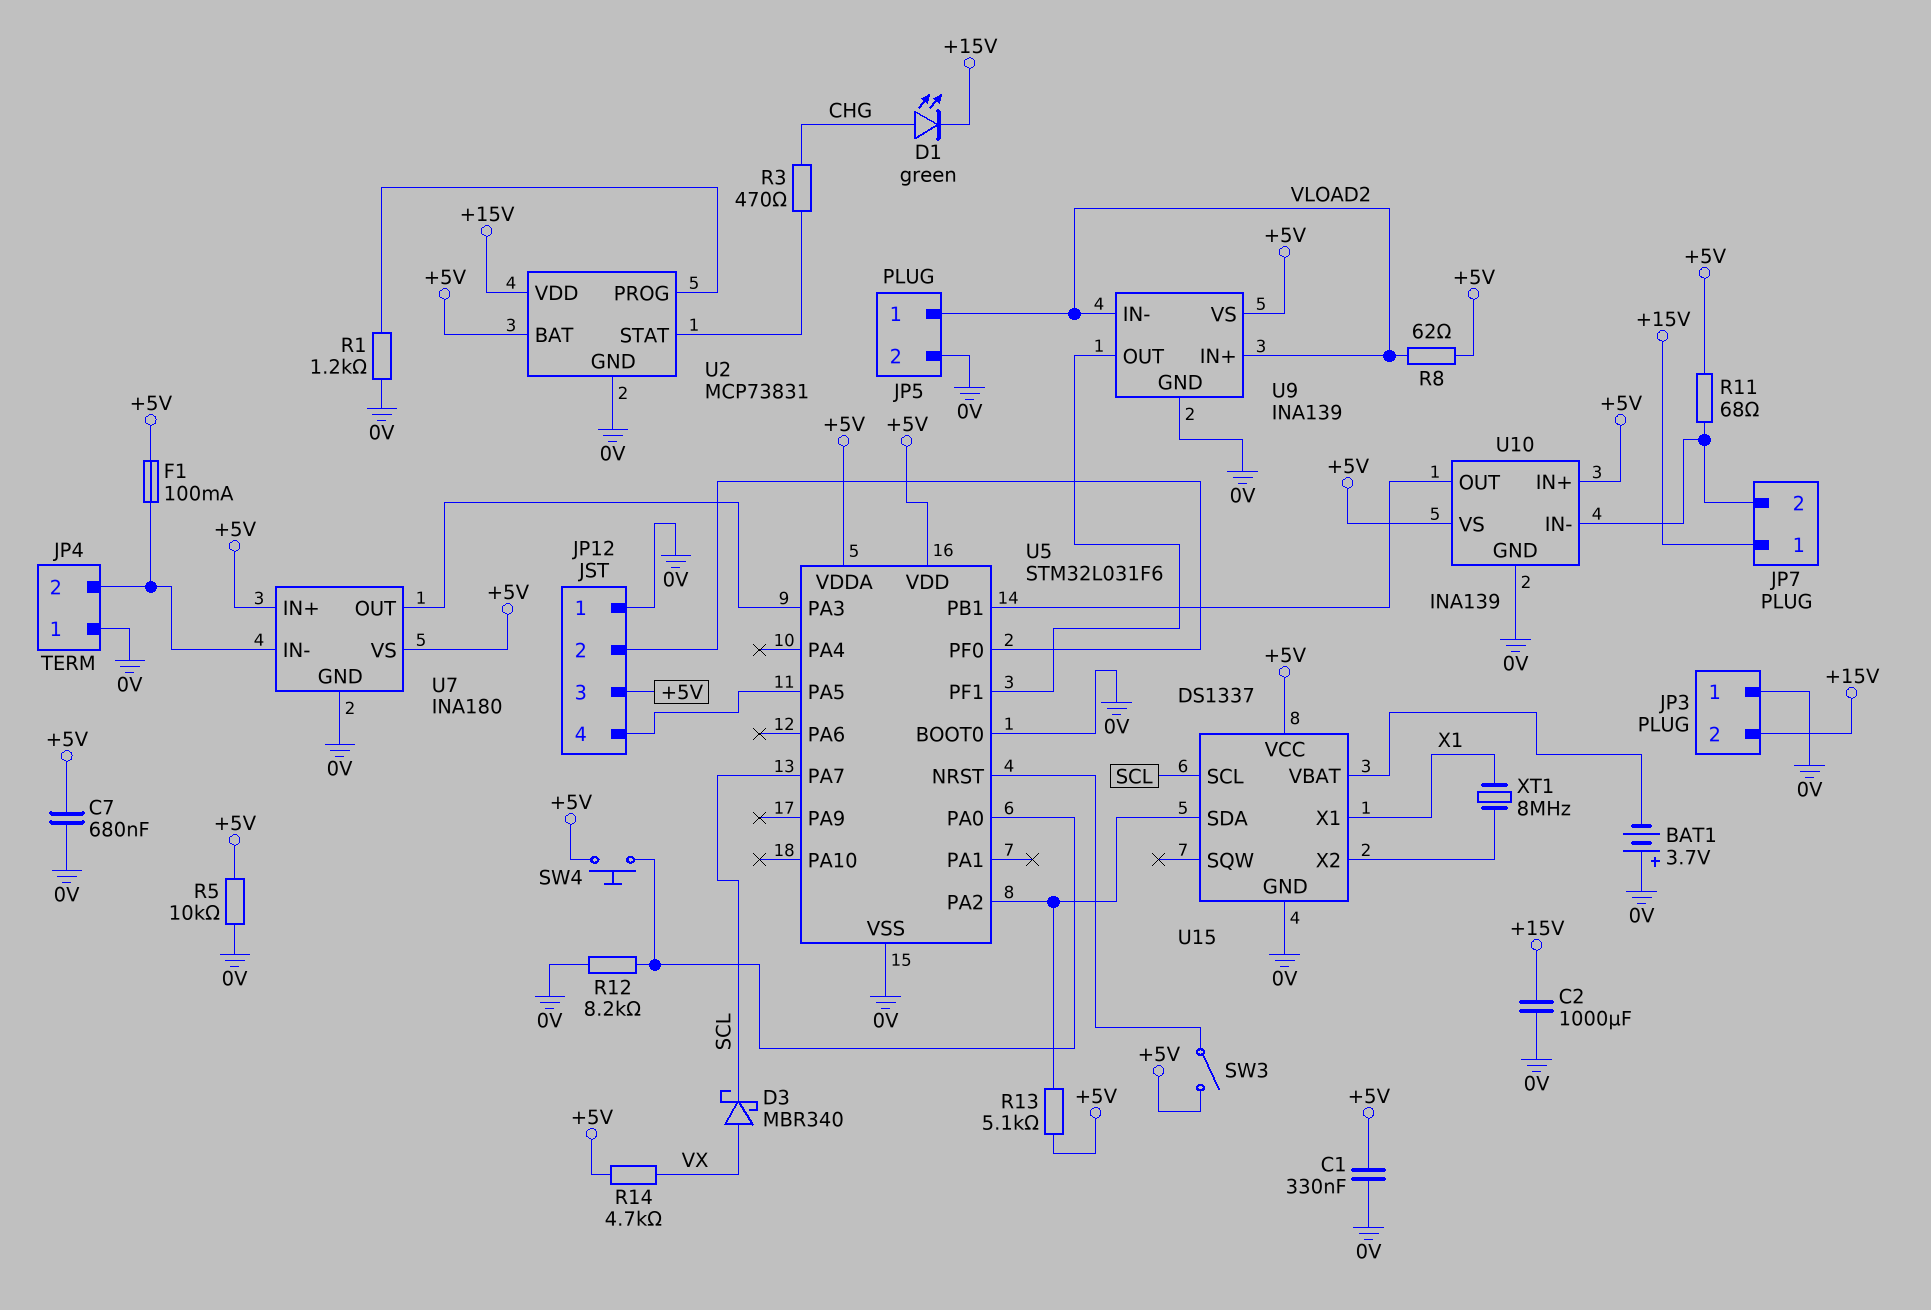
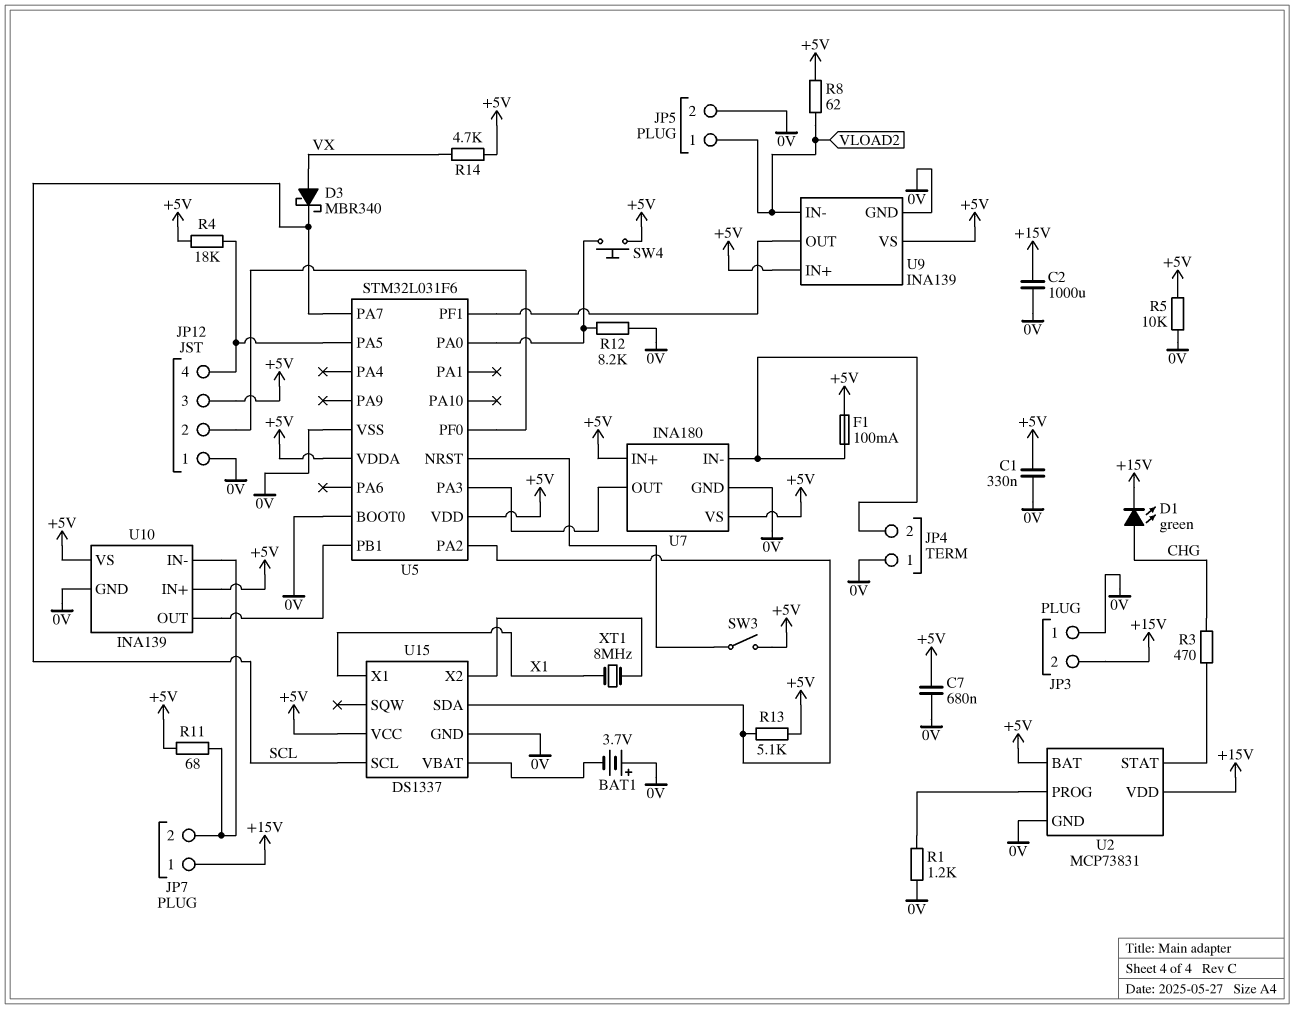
R4: none -> 18k (+5V, JP12/4)
U9 pin IN+: VLOAD2 -> +5V

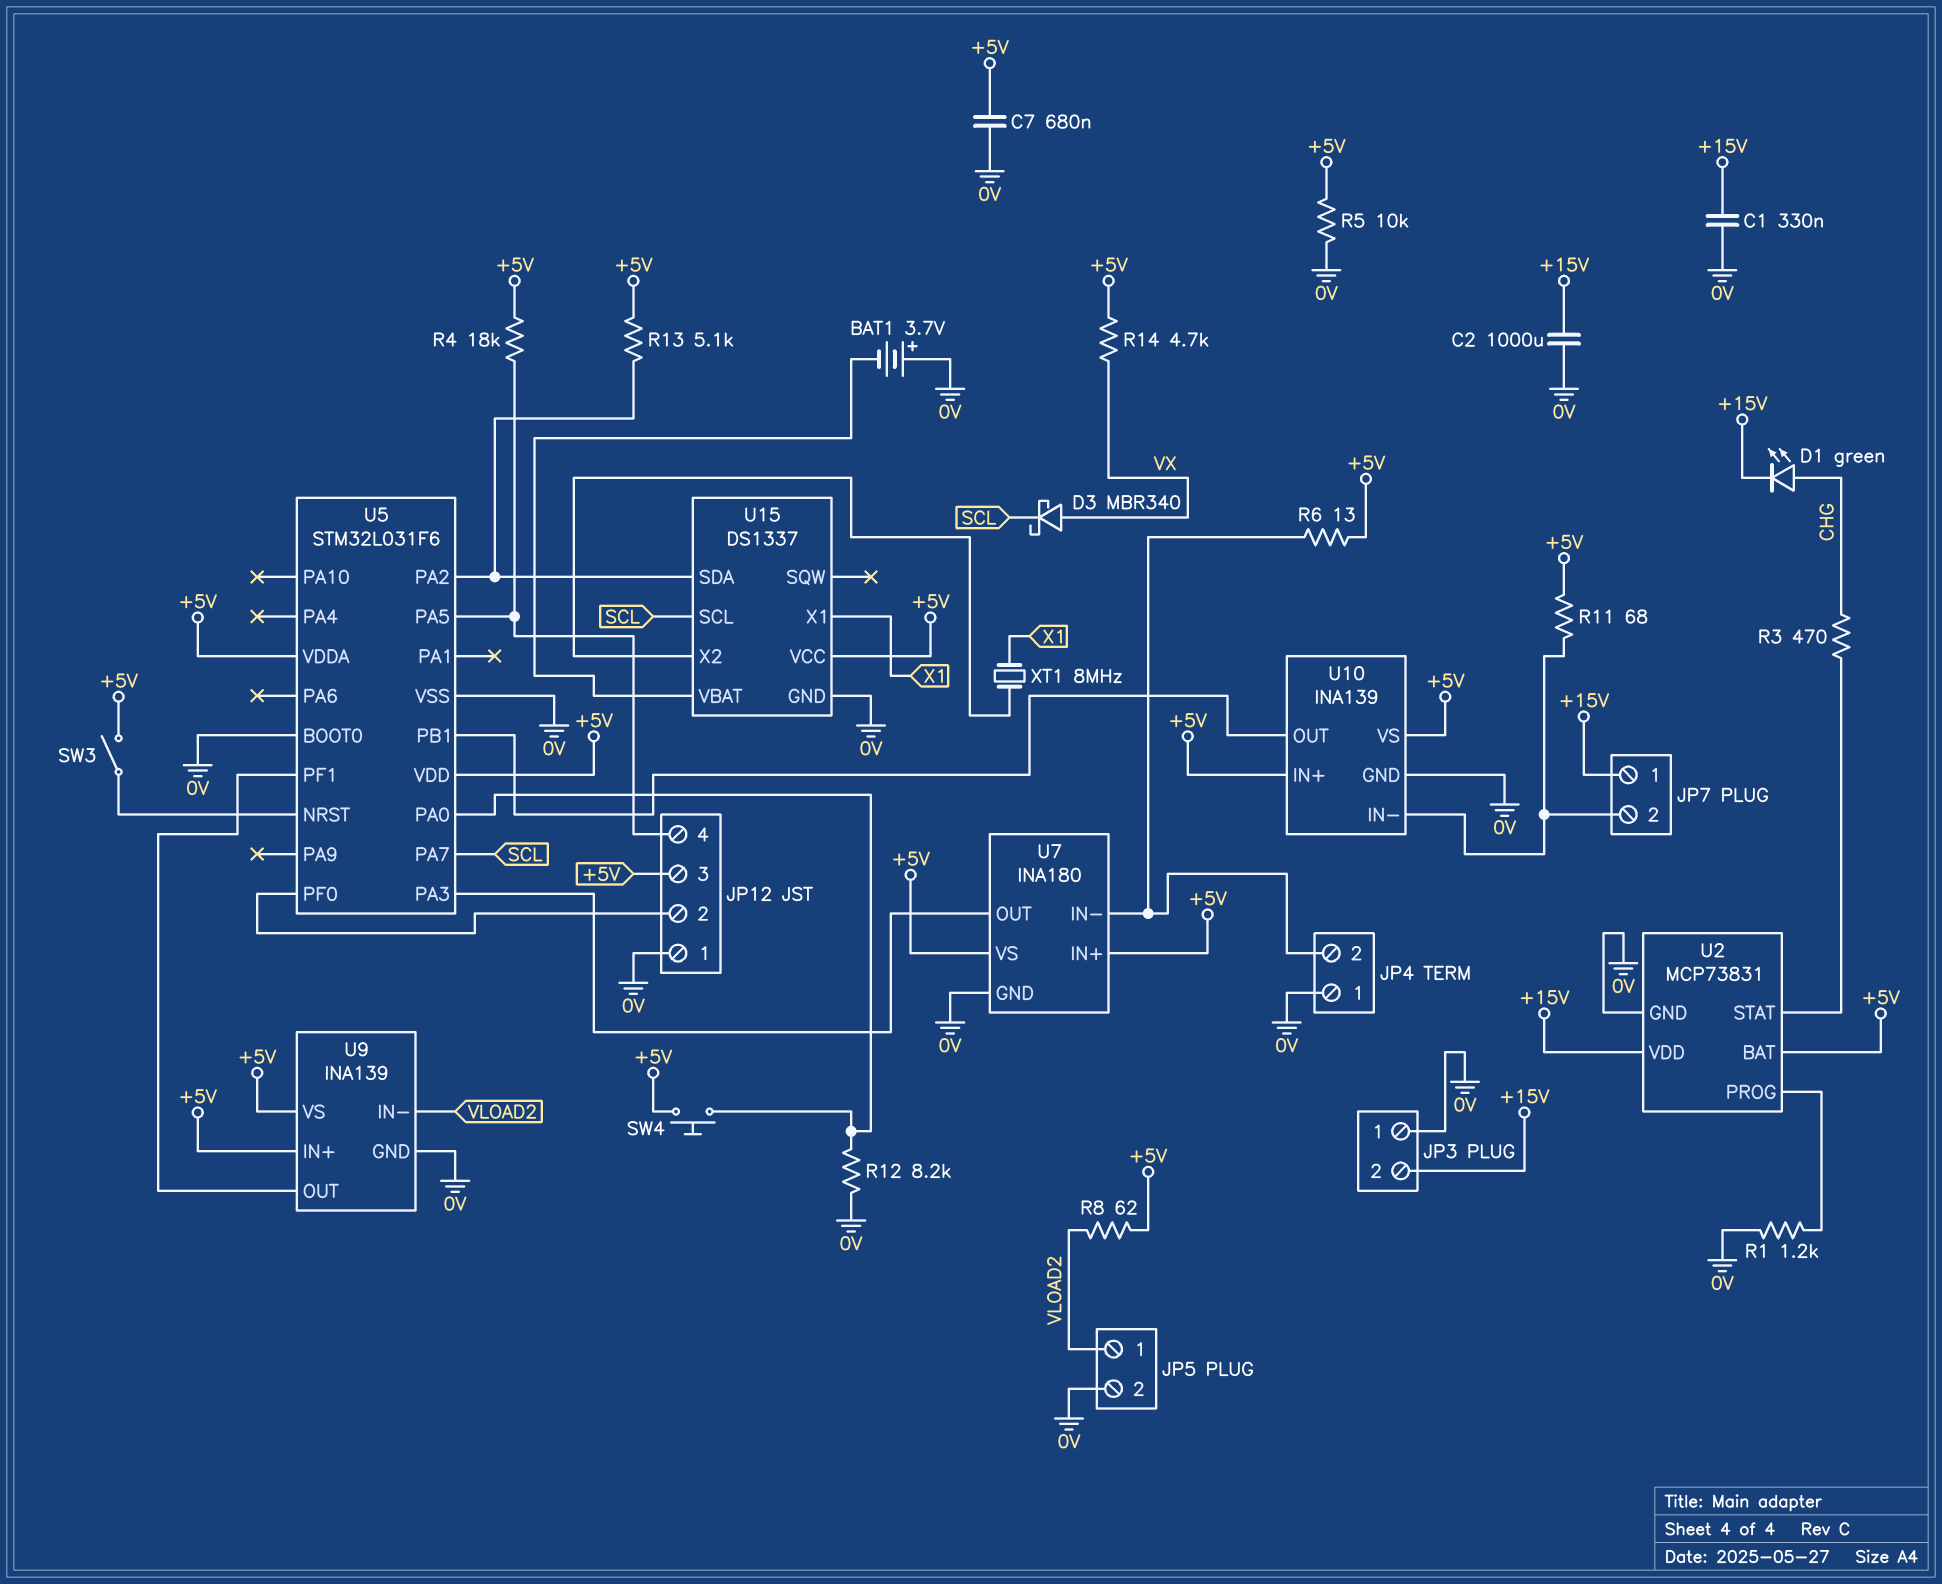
C1: 330nF (+5V, 0V) -> 330nF (+15V, 0V)
F1: 100mA (+5V, JP4/2) -> none
R6: none -> 13 (+5V, JP4/2)

